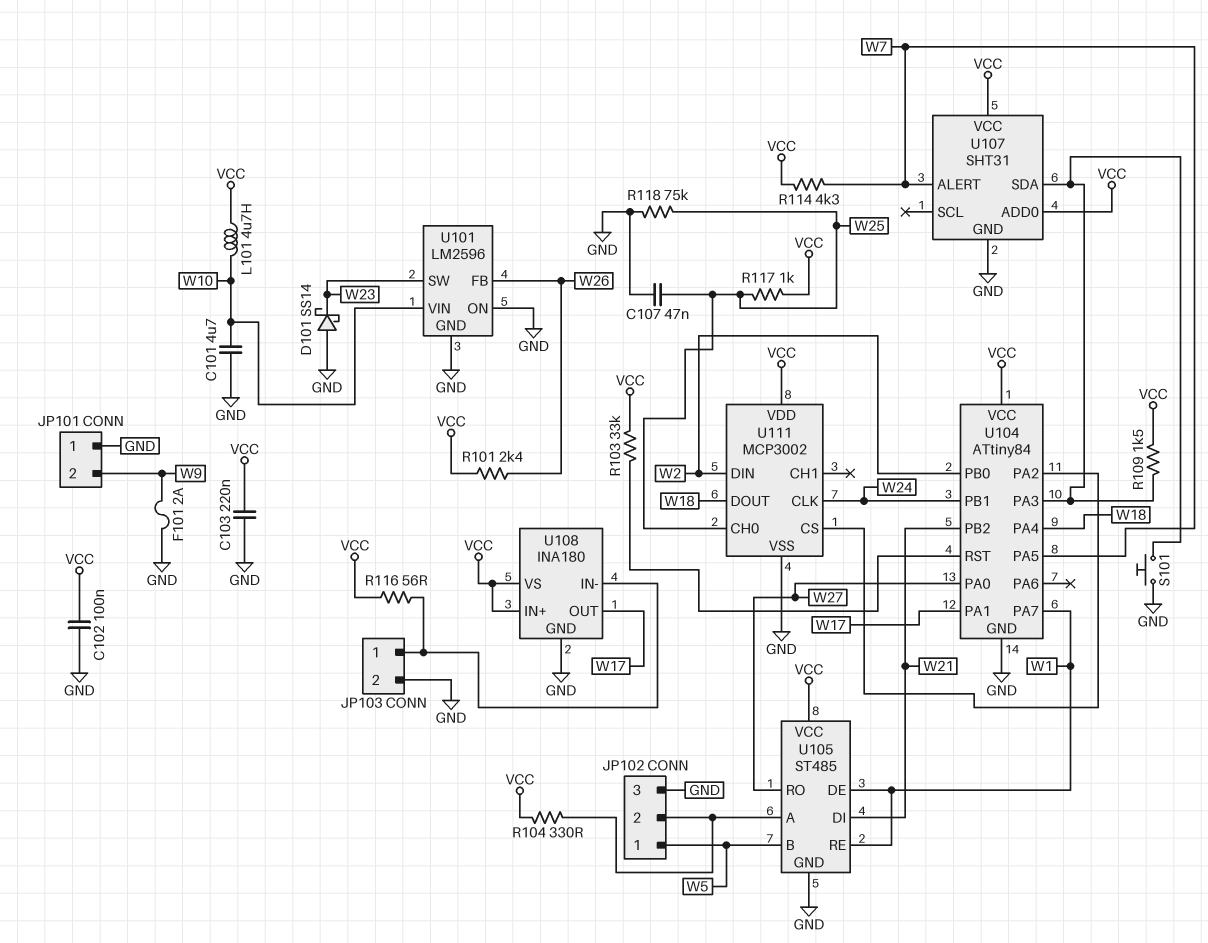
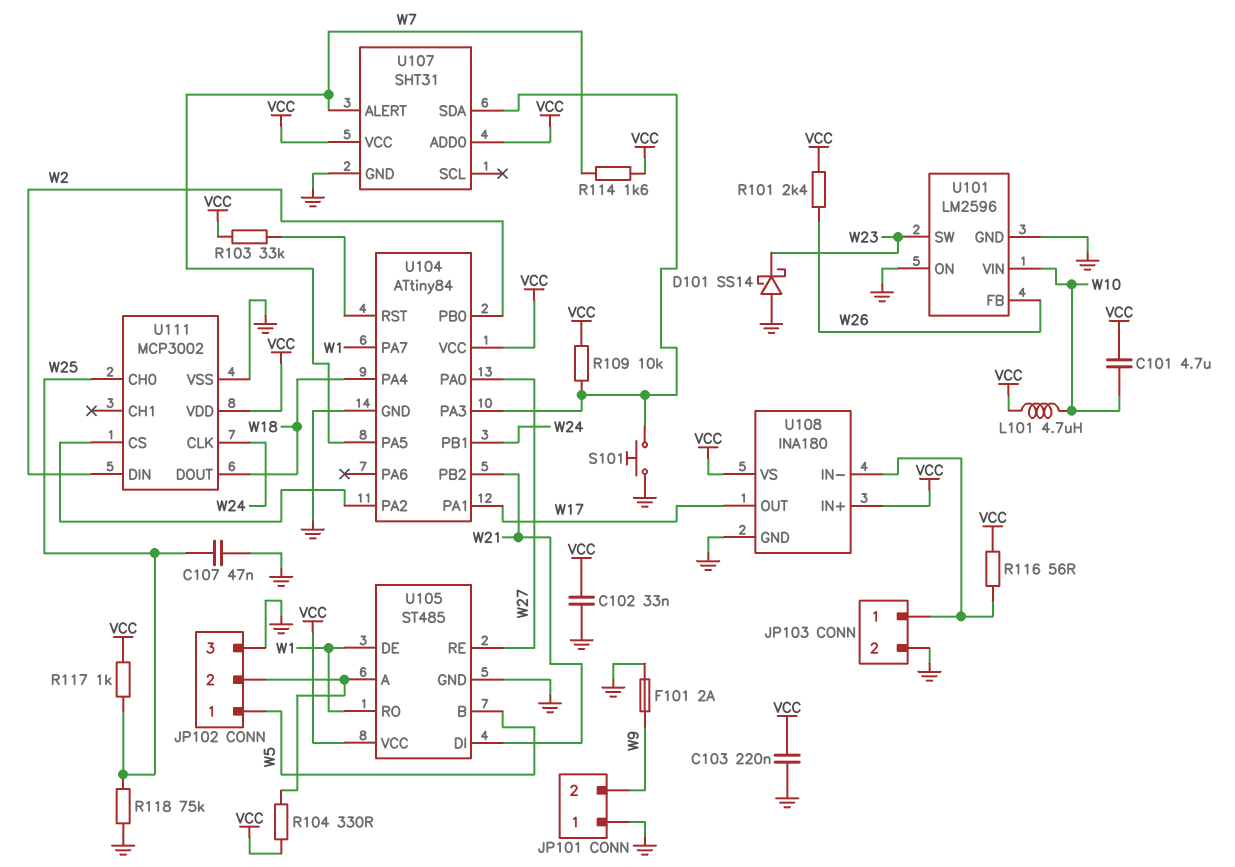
C101: 4.7uF (GND, W10) -> 4.7uF (VCC, W10)
C102: 100nF (GND, VCC) -> 33nF (GND, VCC)
R109: 1.5k (U104/PA3, VCC) -> 10k (U104/PA3, VCC)
R114: 4.3k (VCC, W7) -> 1.6k (VCC, W7)
U105 pin RE: W1 -> W27
U105 pin RO: W27 -> W1

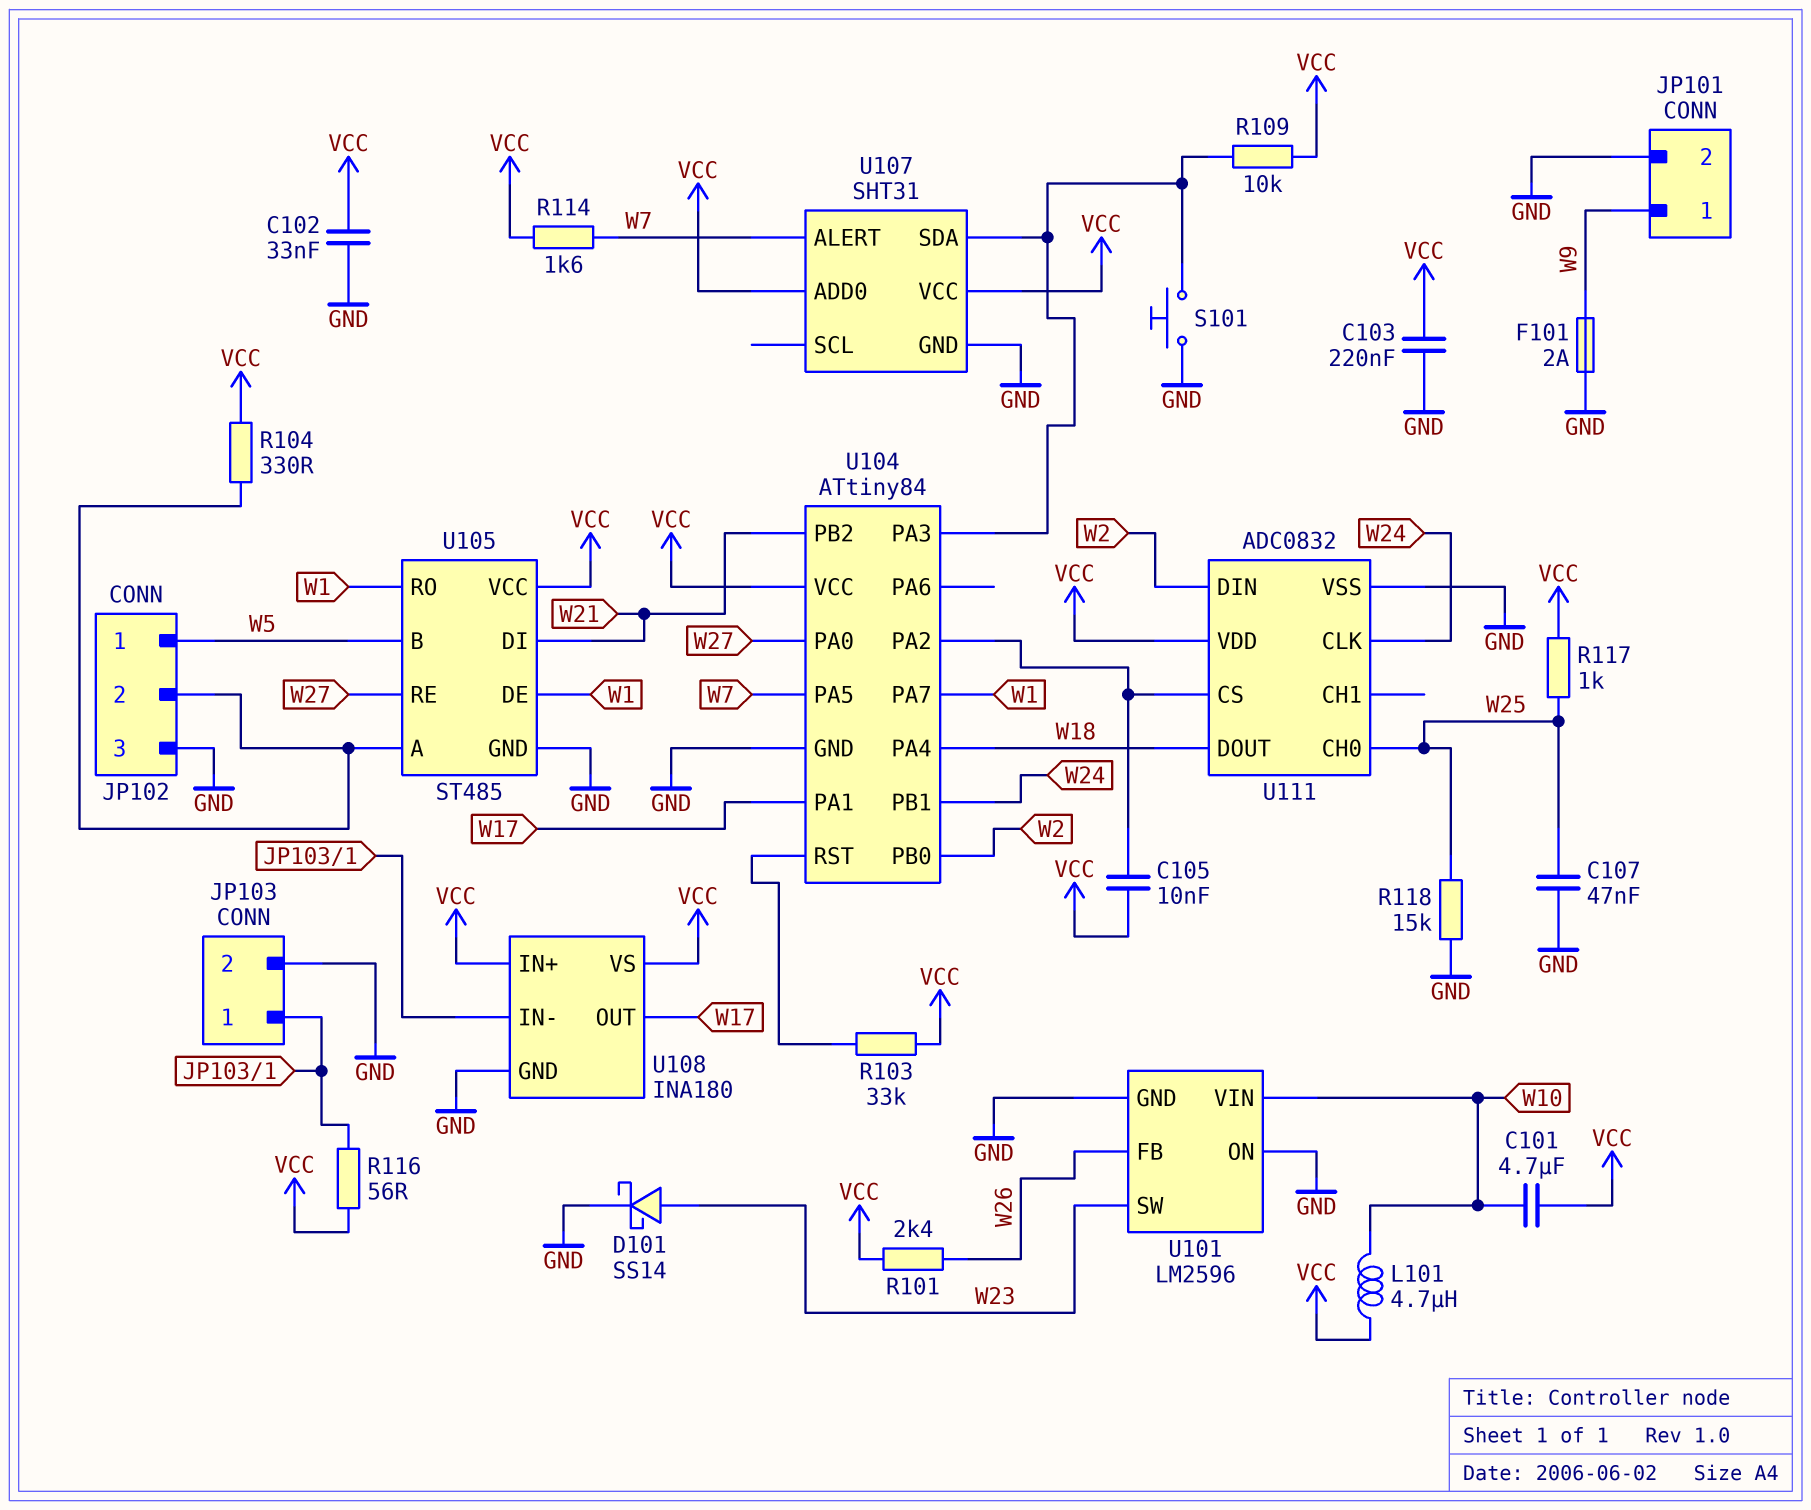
C105: none -> 10nF (U104/PA2, VCC)
D101: schottky SS14 (A GND, K W23) -> schottky SS14 (A W23, K GND)
JP101 pin 1: GND -> W9
JP101 pin 2: W9 -> GND
R118: 75k (GND, W25) -> 15k (GND, W25)
U111: MCP3002 -> ADC0832

